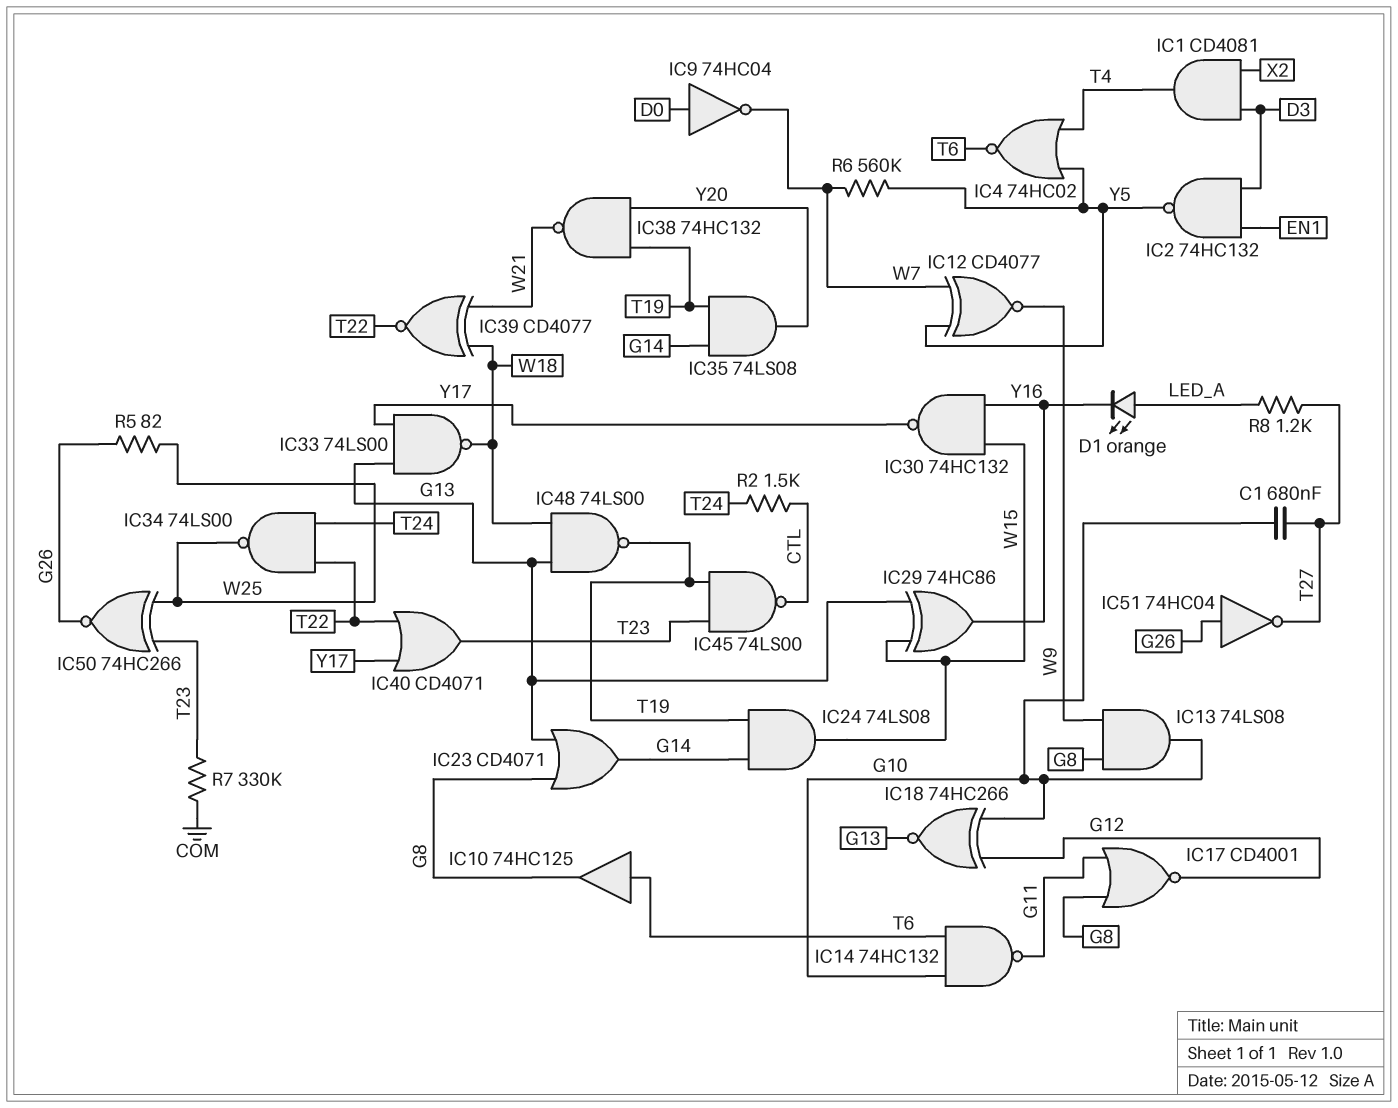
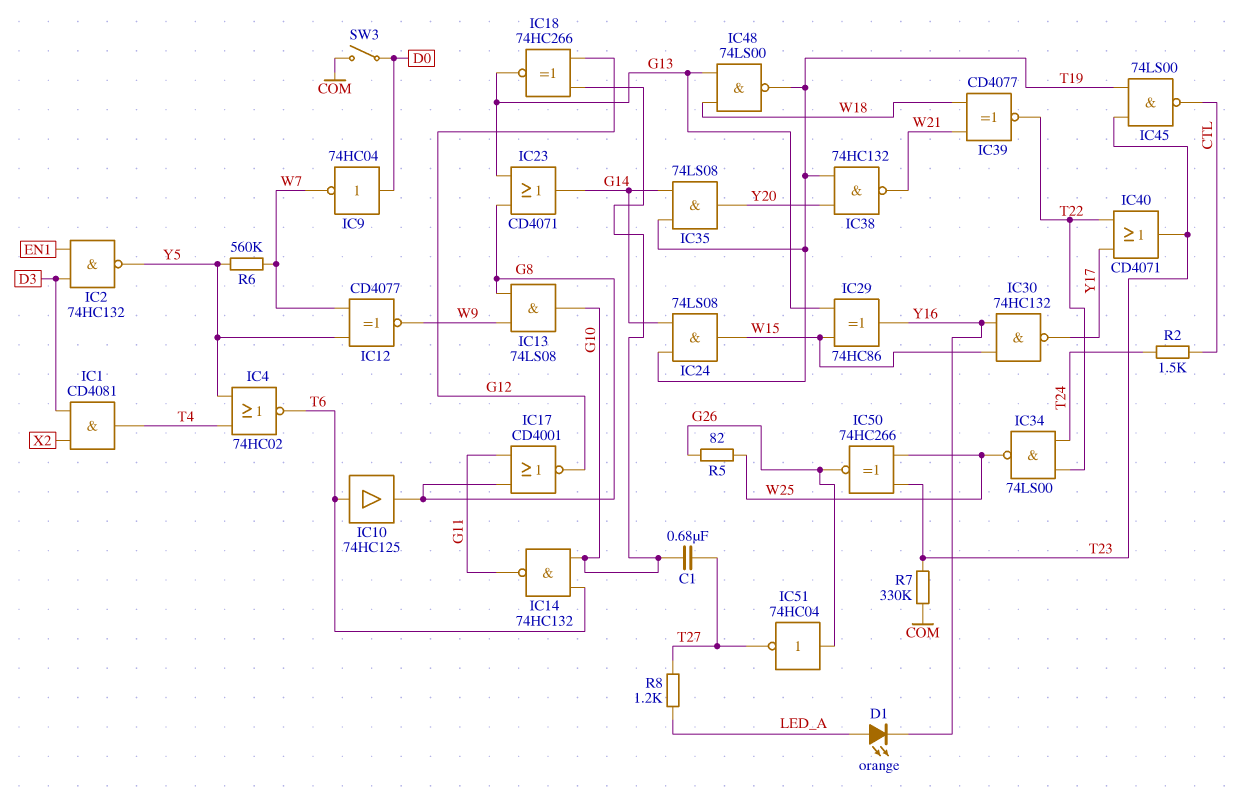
IC33: NAND 74LS00 (in G13, in Y17, out W18) -> none
SW3: none -> switch (COM, D0)

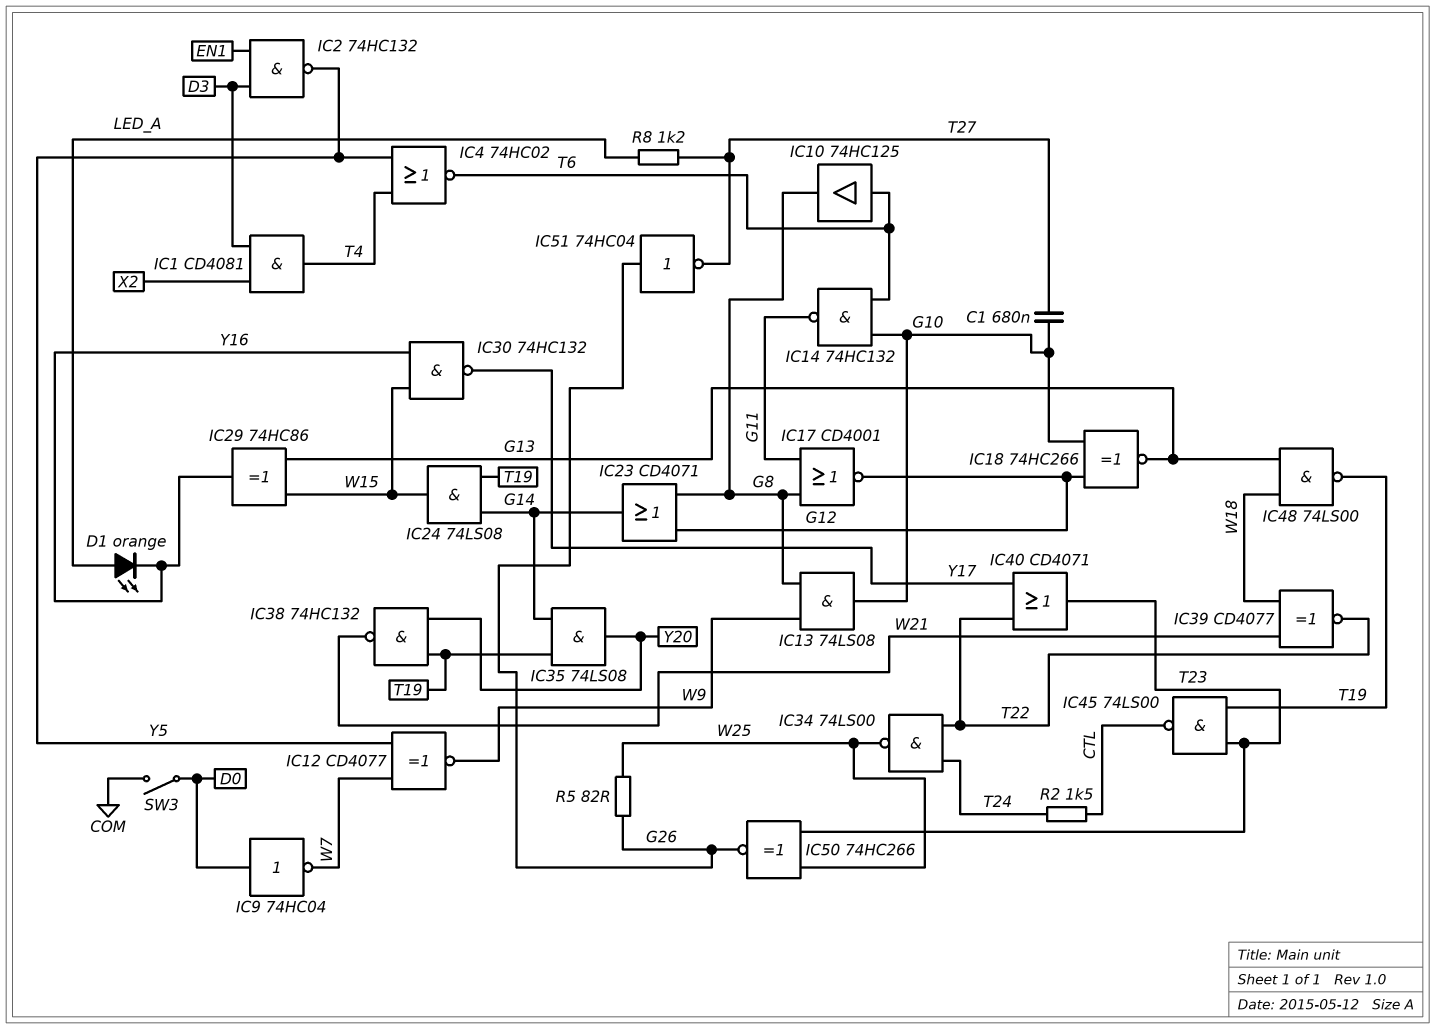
IC23: OR CD4071 (in G8, in G13, out G14) -> OR CD4071 (in G8, in G12, out G14)
R6: 560k (W7, Y5) -> none
R7: 330k (COM, T23) -> none

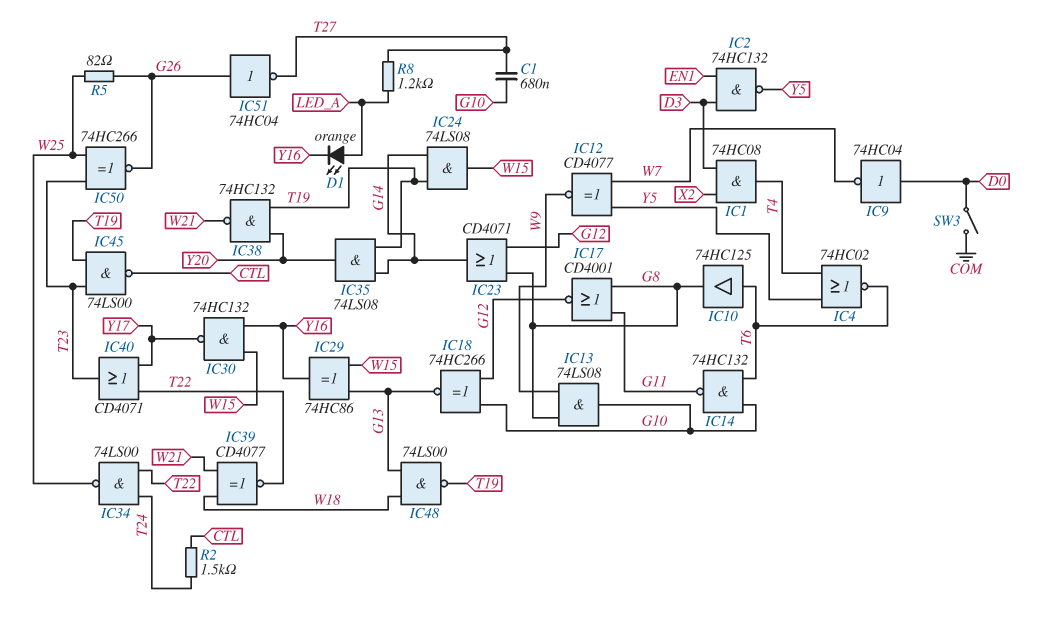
IC1: AND CD4081 (in D3, in X2, out T4) -> AND 74HC08 (in D3, in X2, out T4)

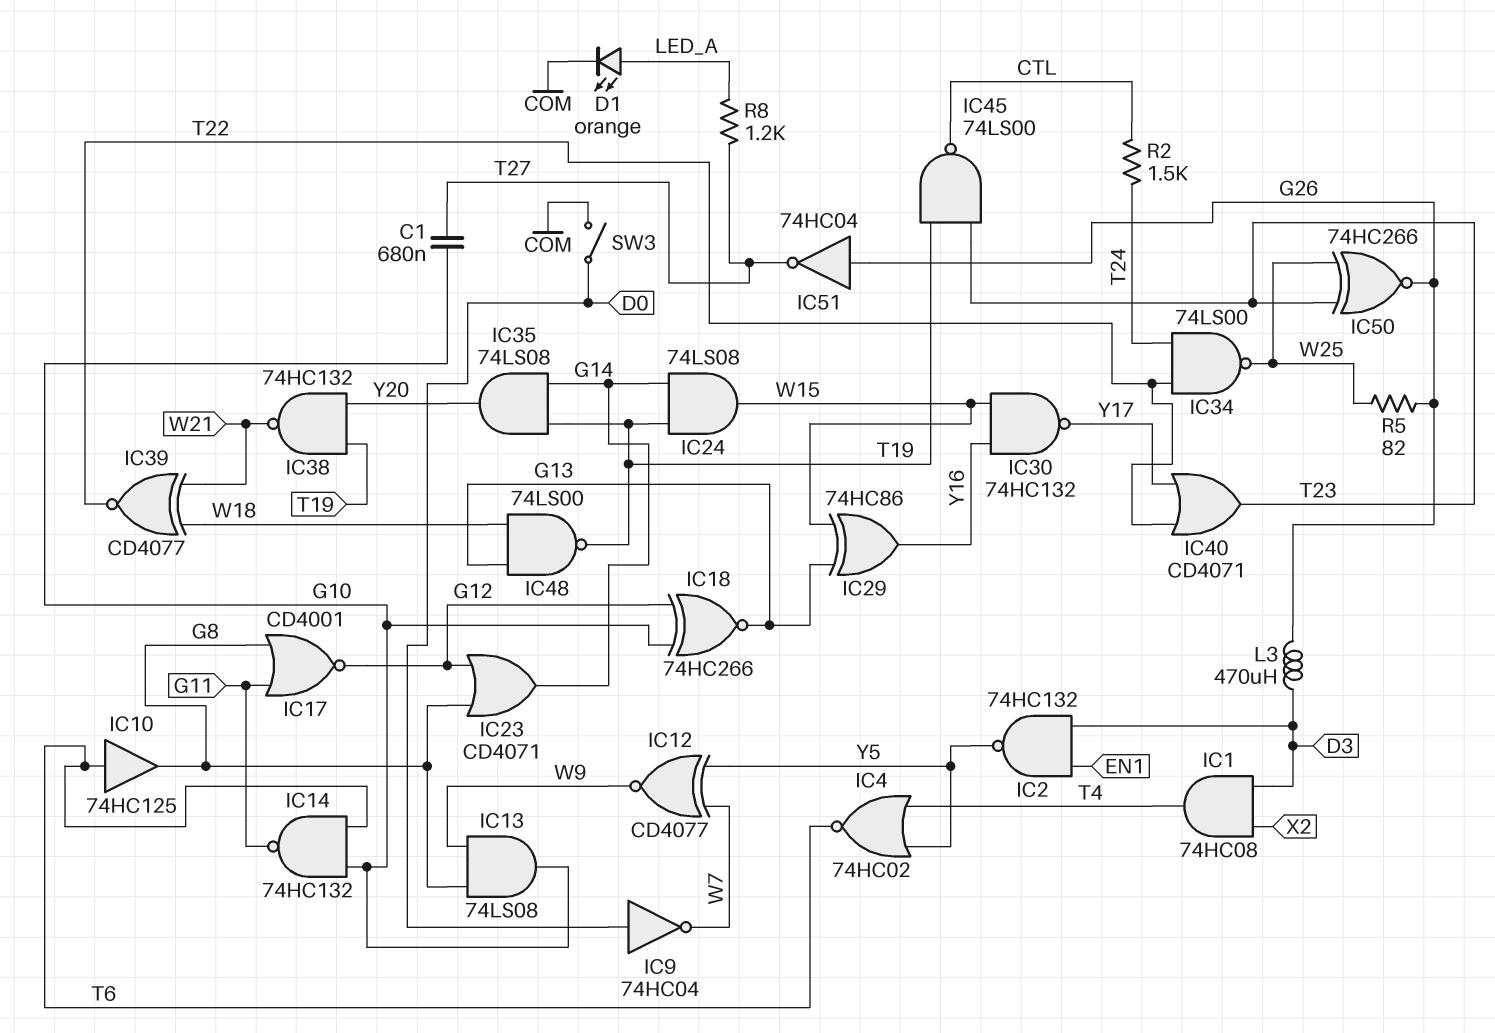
D1: LED orange (A LED_A, K Y16) -> LED orange (A LED_A, K COM)
L3: none -> 470uH (D3, G26)

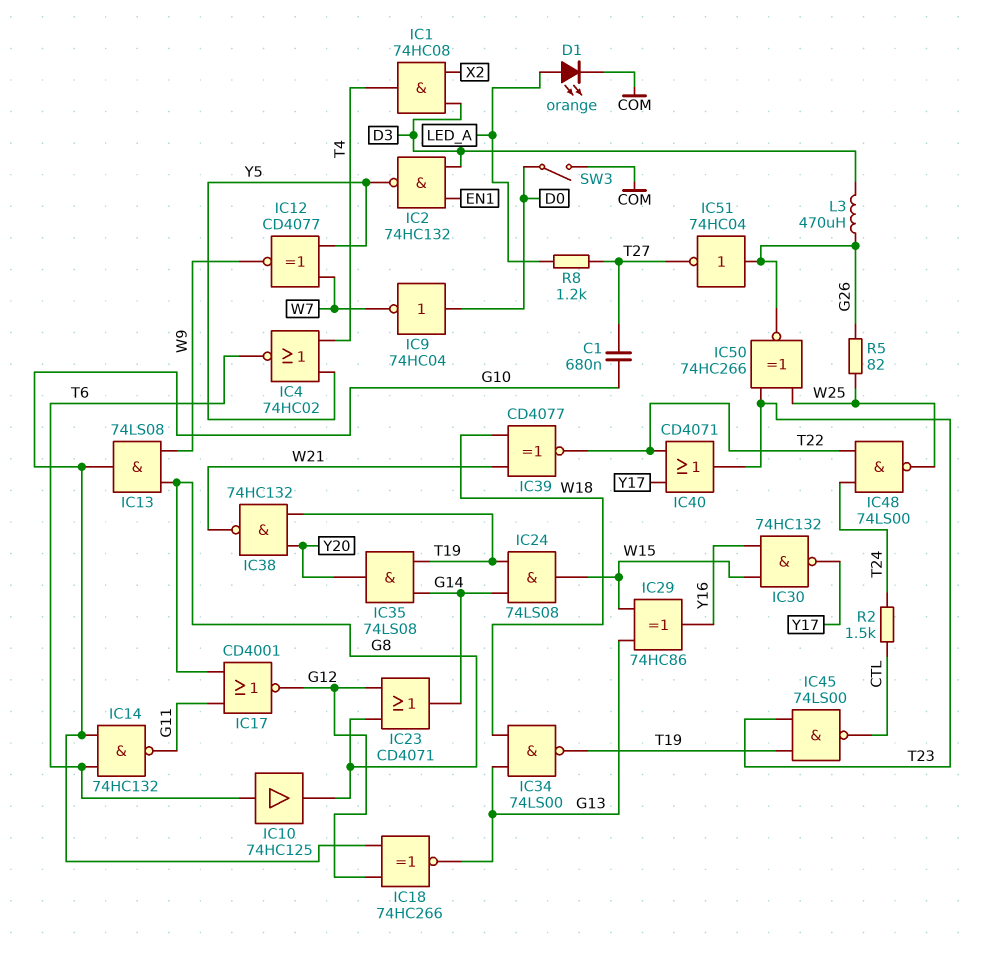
IC34: NAND 74LS00 (in T22, in T24, out W25) -> NAND 74LS00 (in G13, in W18, out T19)
IC48: NAND 74LS00 (in G13, in W18, out T19) -> NAND 74LS00 (in T22, in T24, out W25)

